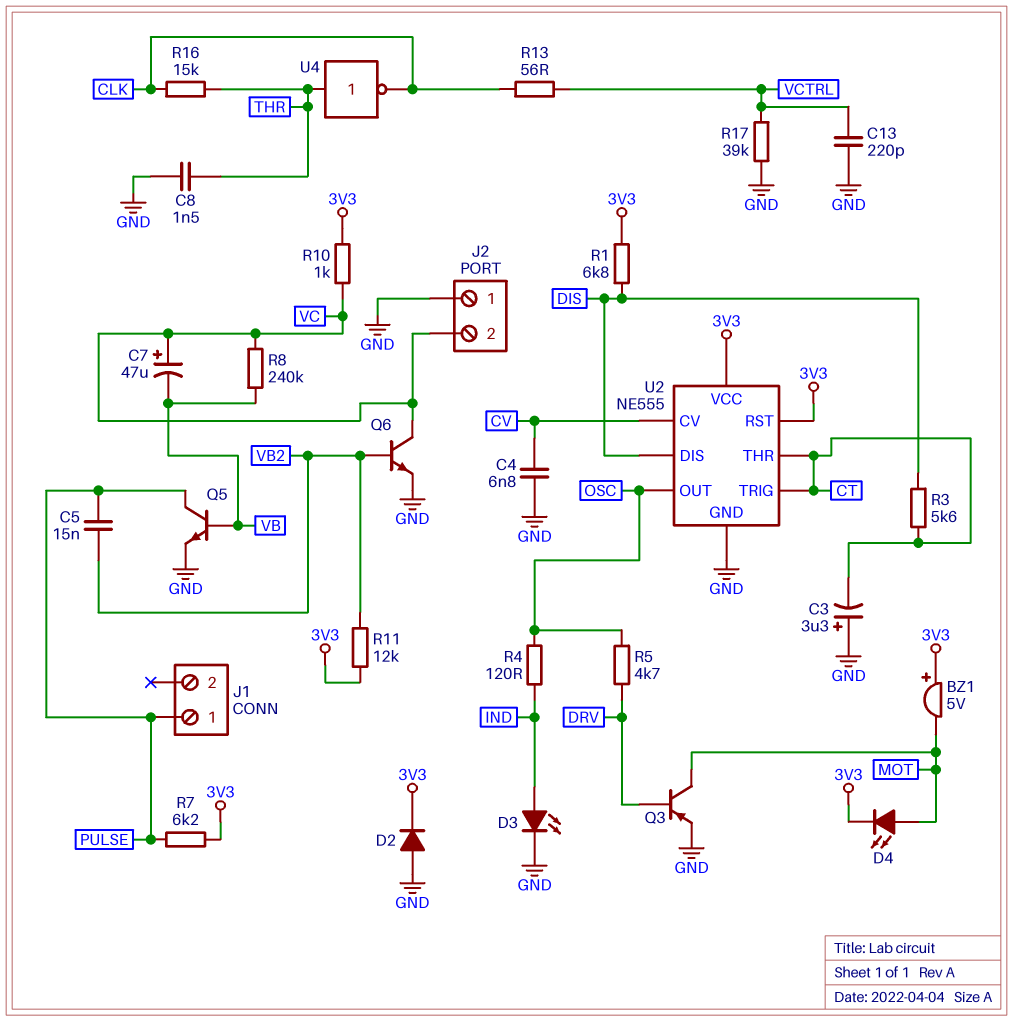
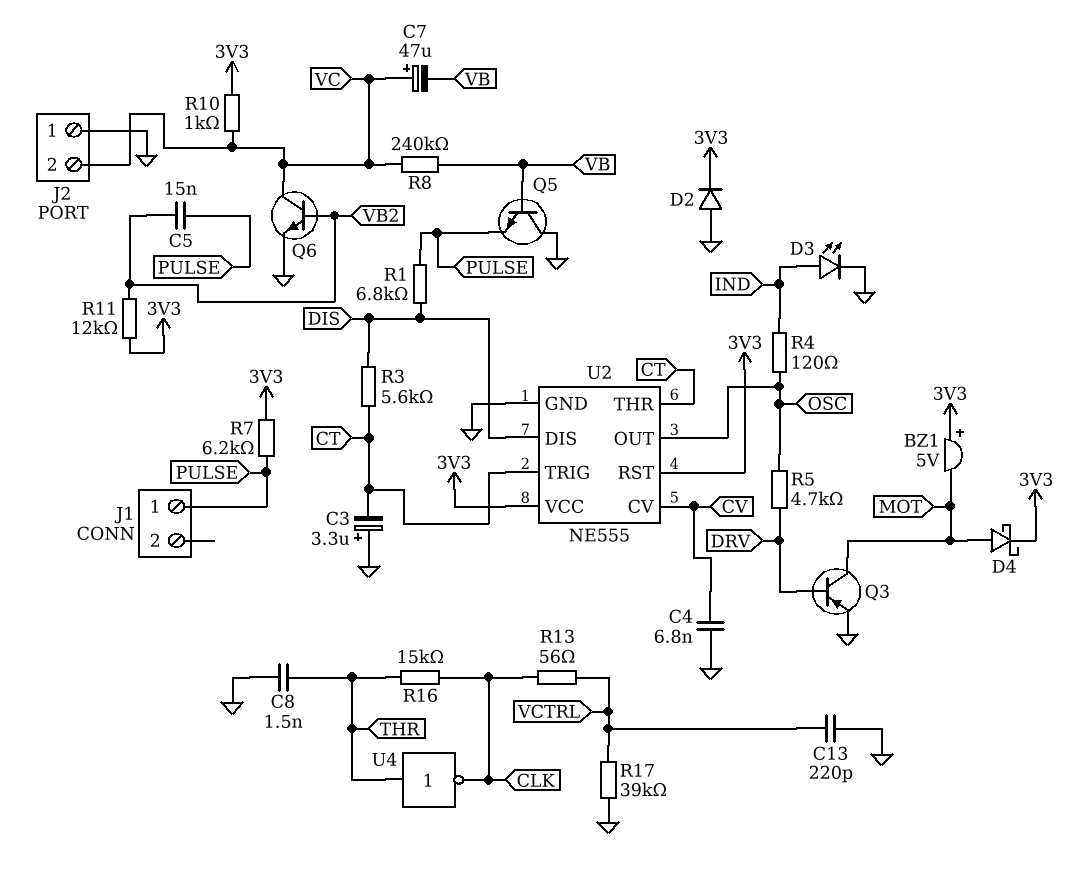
D4: LED (A MOT, K 3V3) -> schottky (A MOT, K 3V3)
Q5: NPN (B VB, C PULSE, E GND) -> NPN (B VB, C GND, E PULSE)
R1: 6.8k (3V3, DIS) -> 6.8k (DIS, PULSE)

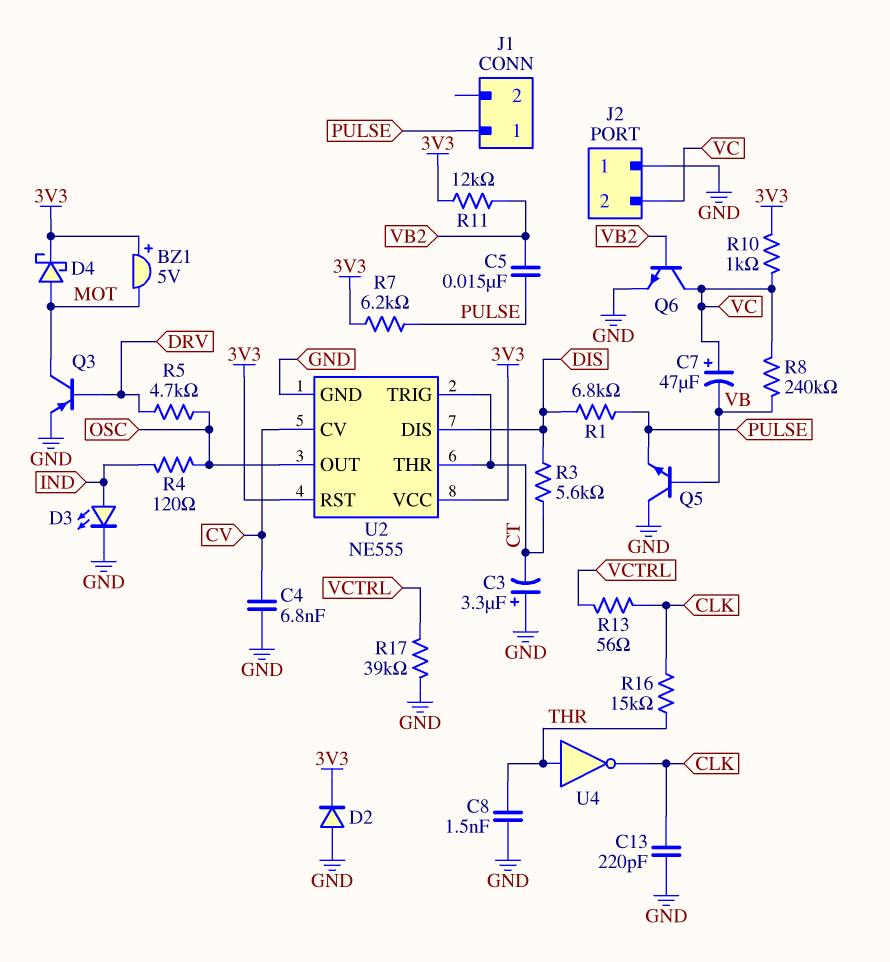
C13: 220pF (GND, VCTRL) -> 220pF (CLK, GND)

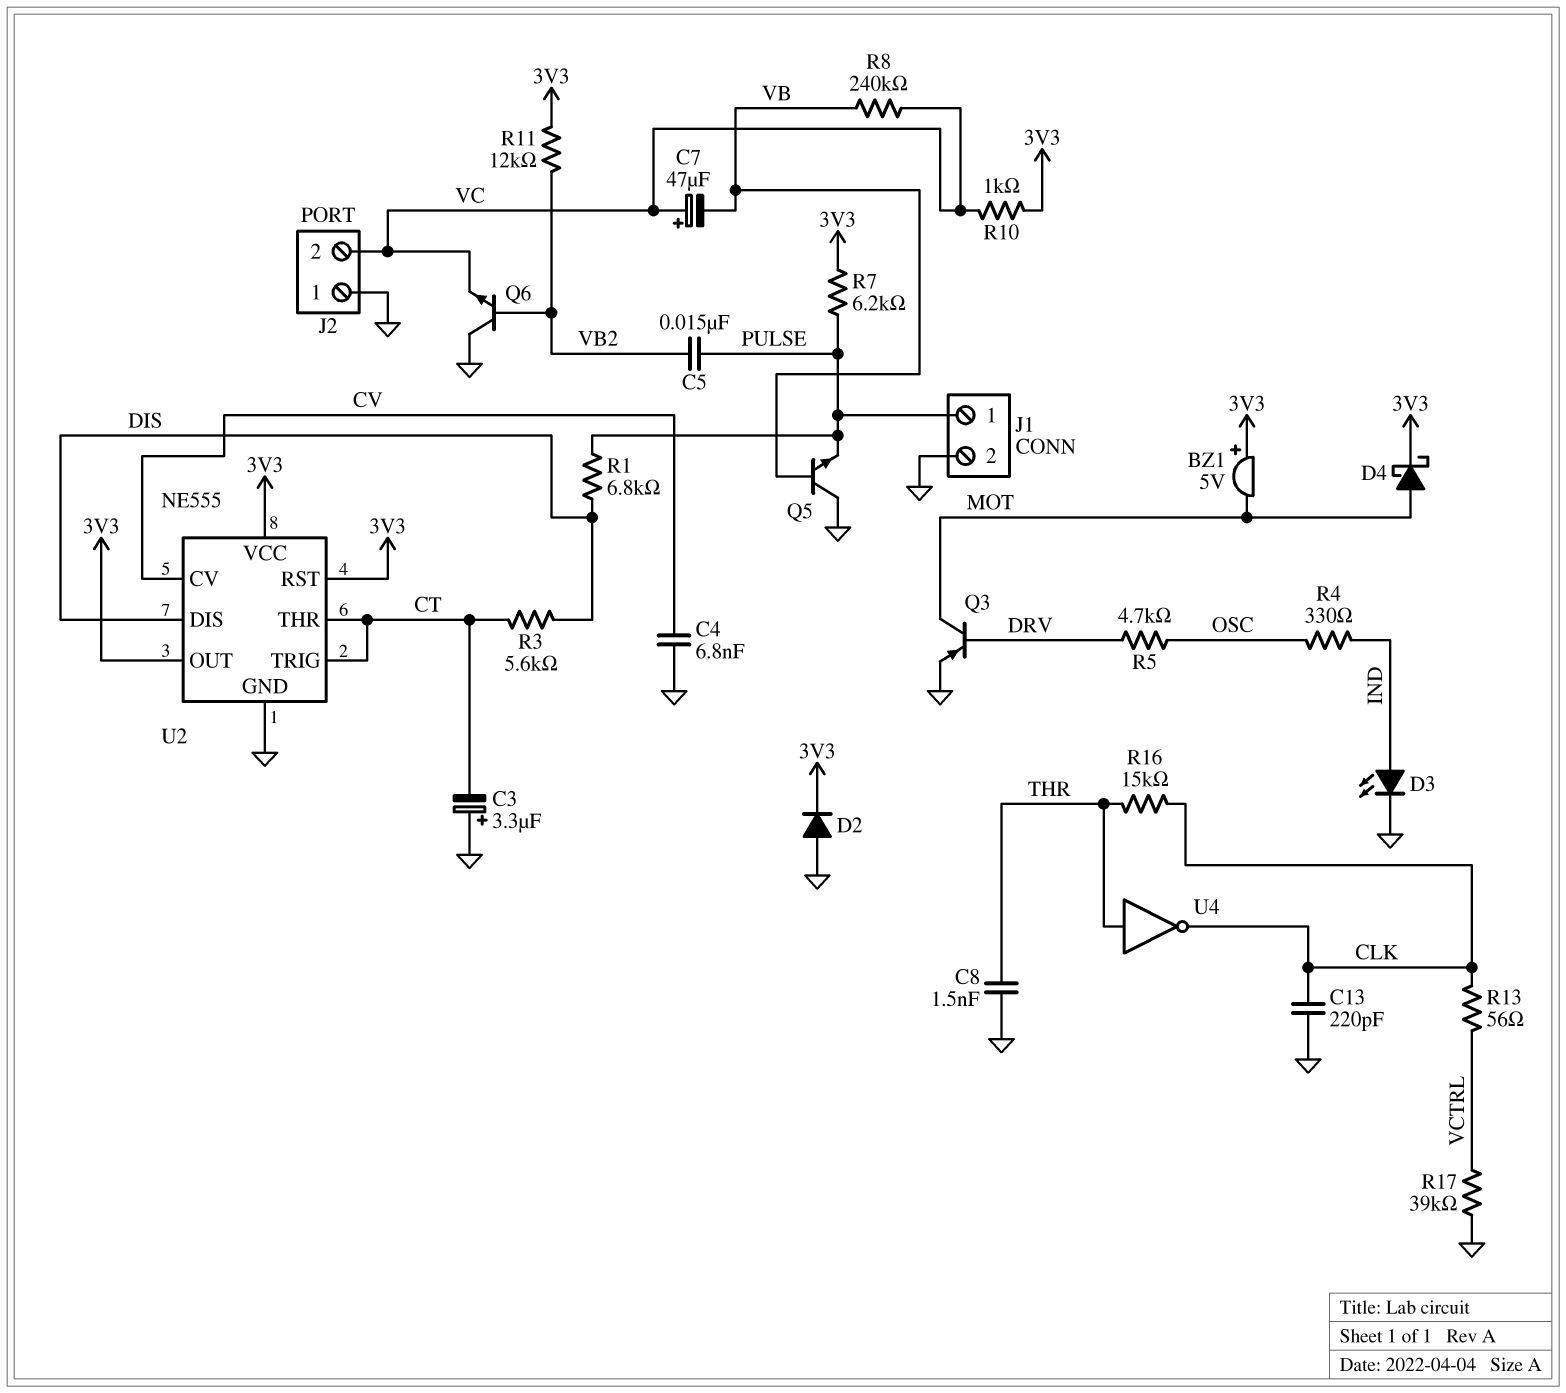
J1 pin 2: none -> GND
Q6: NPN (B VB2, C VC, E GND) -> NPN (B VB2, C GND, E VC)
R4: 120 (IND, OSC) -> 330 (IND, OSC)
U2 pin OUT: OSC -> 3V3

